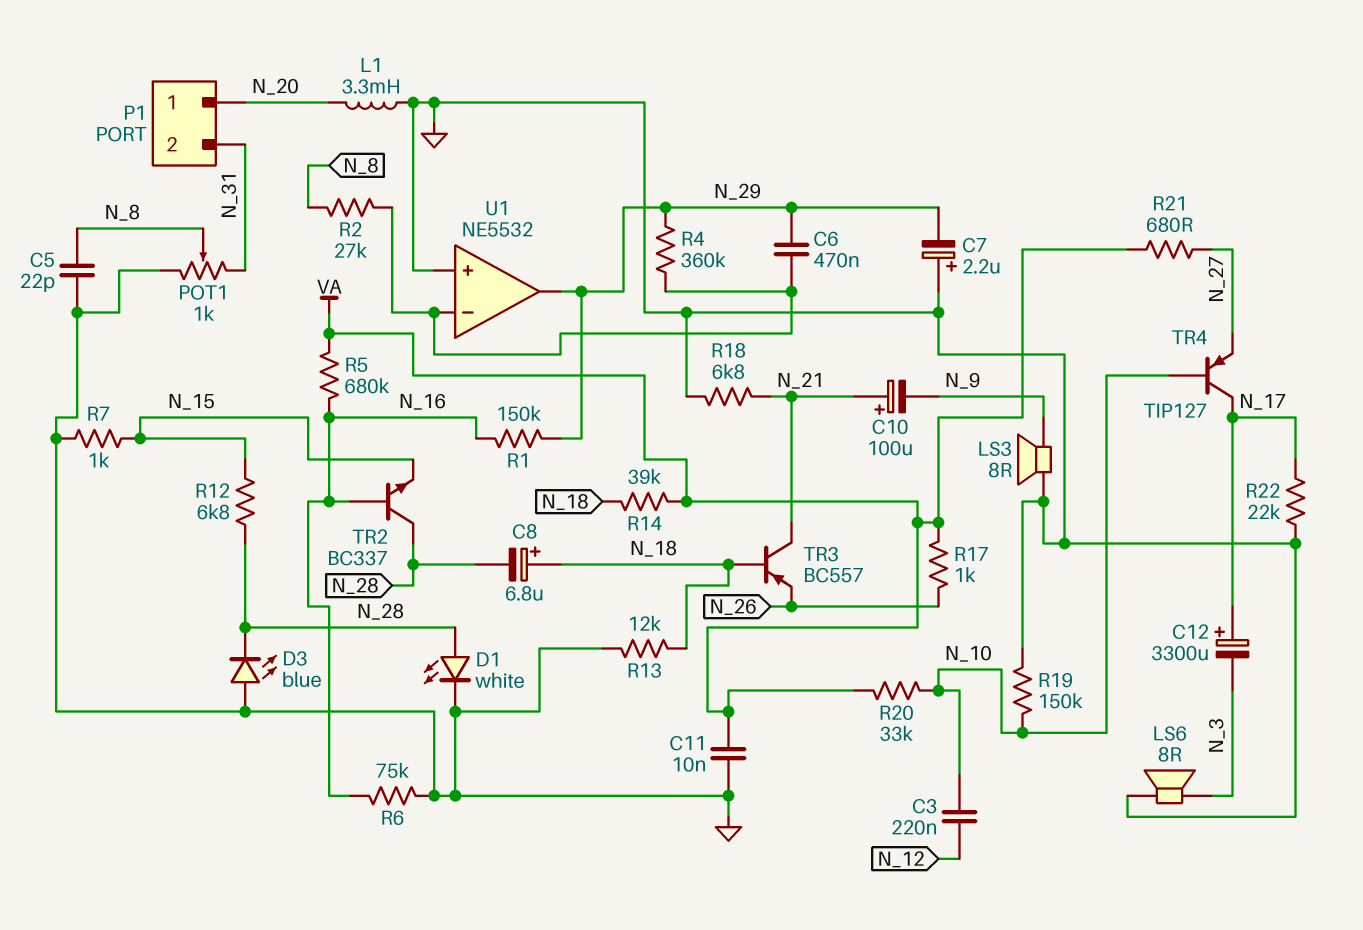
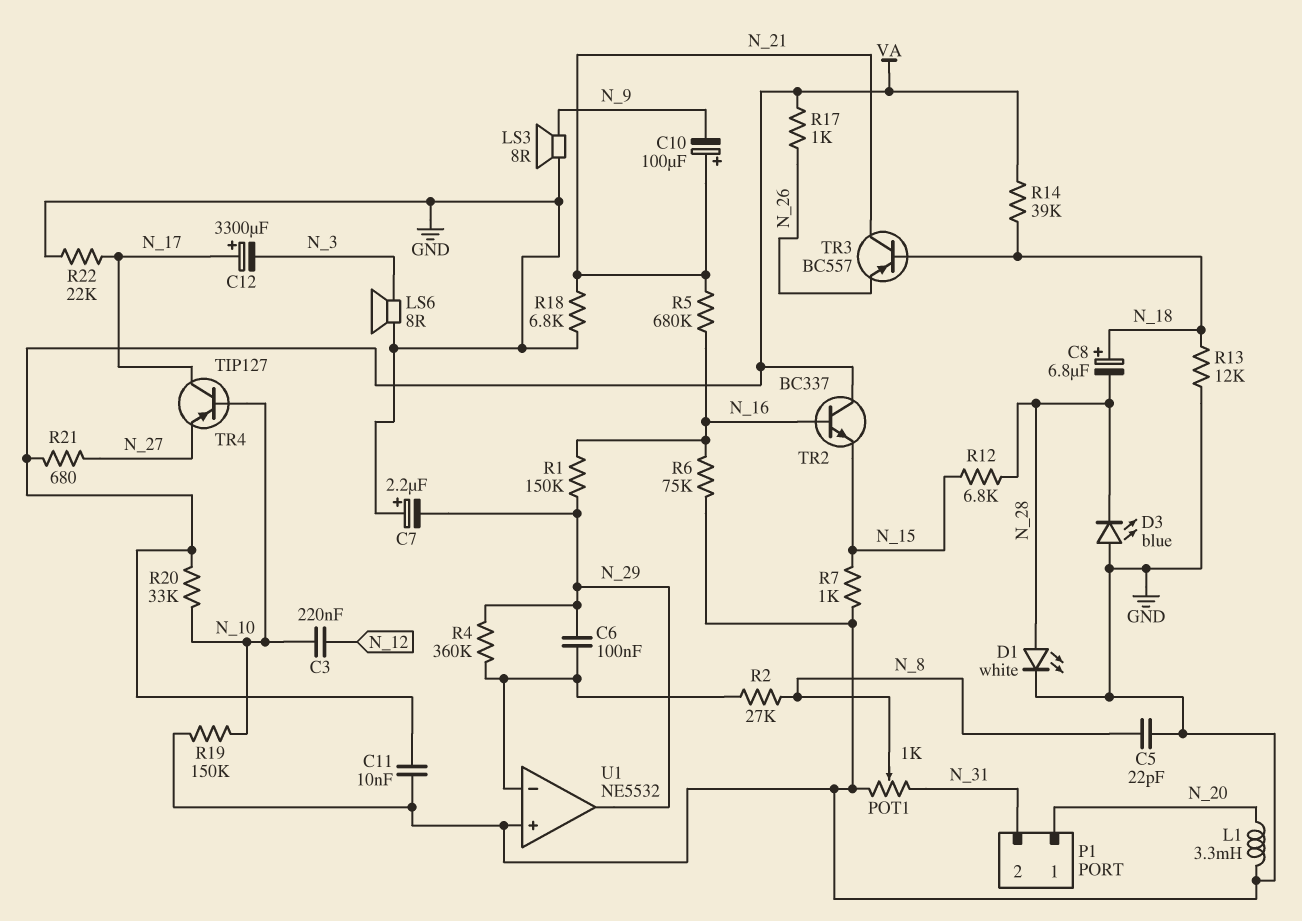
C6: 470nF (N_29, U1/in-) -> 100nF (N_29, U1/in-)
R5: 680k (N_16, VA) -> 680k (N_16, N_21)
TR2: NPN BC337 (B N_16, C N_28, E N_15) -> NPN BC337 (B N_16, C VA, E N_15)

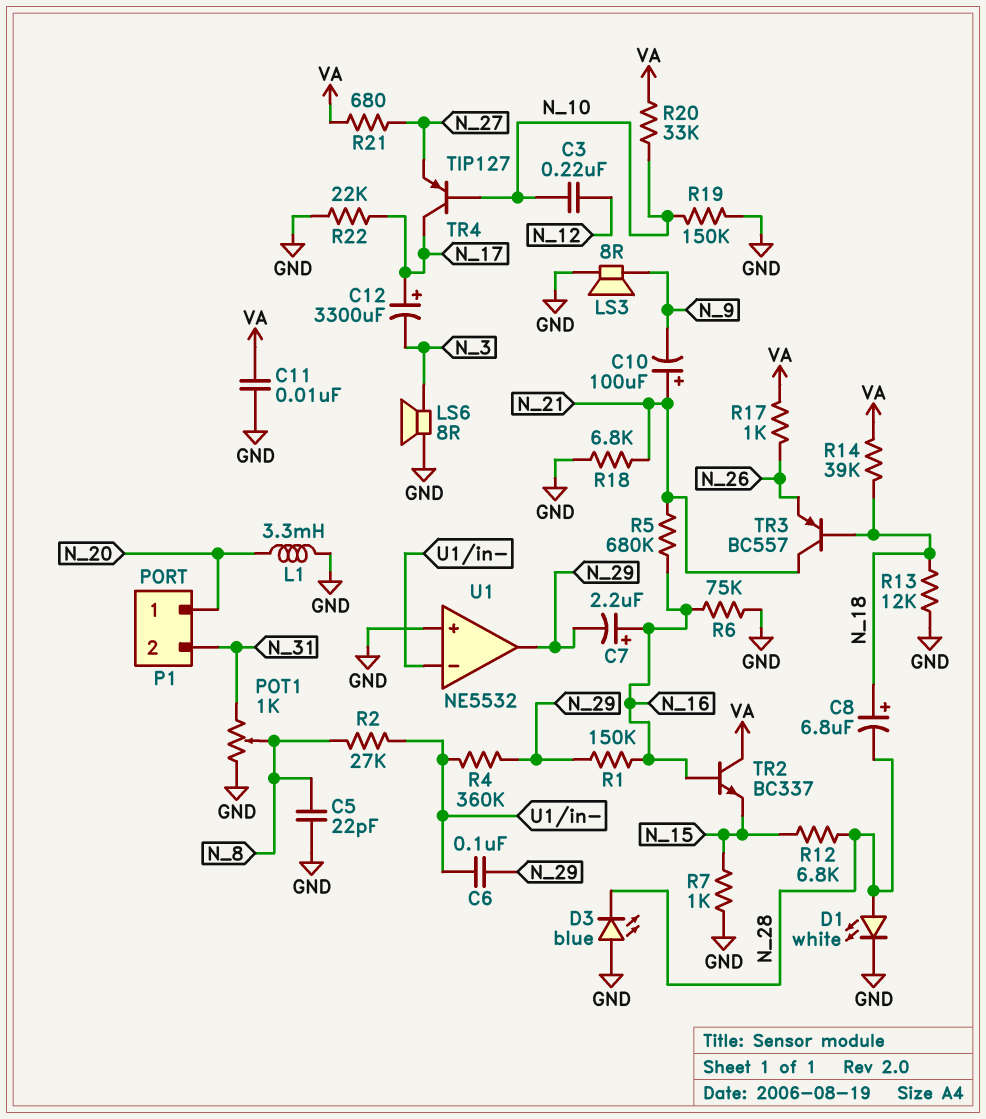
C7: 2.2uF (plus GND, minus N_29) -> 2.2uF (plus N_16, minus N_29)

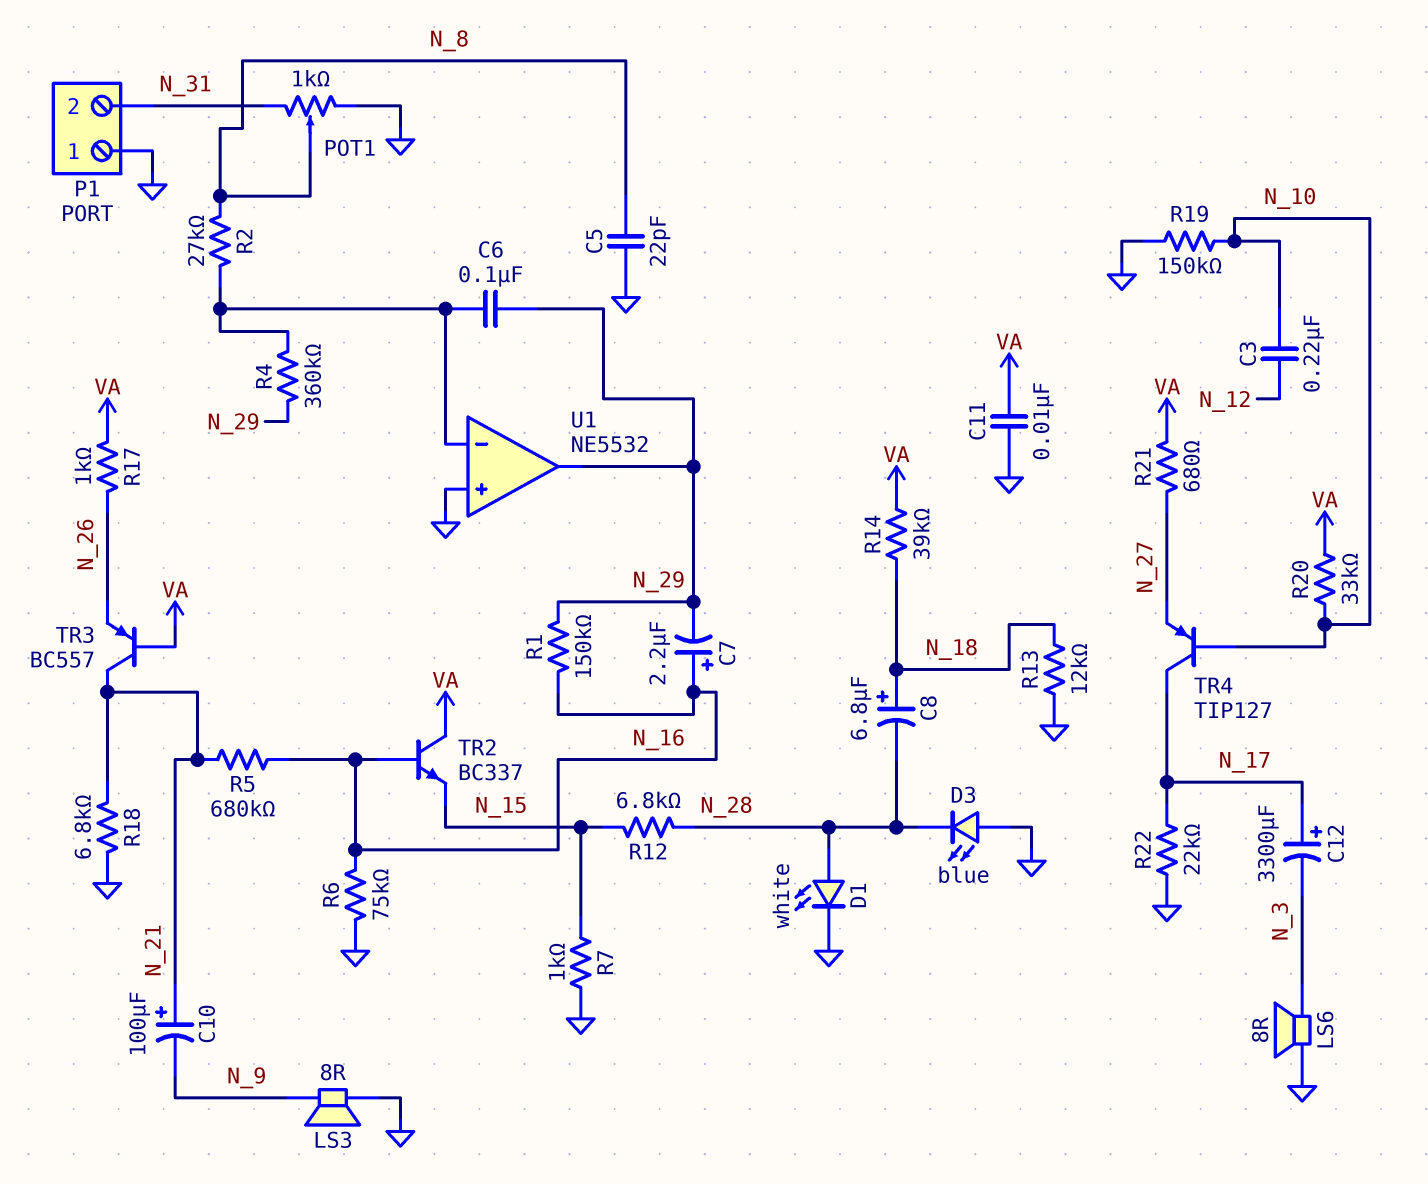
L1: 3.3mH (GND, N_20) -> none
P1 pin 1: N_20 -> GND
TR3: PNP BC557 (B N_18, C N_21, E N_26) -> PNP BC557 (B VA, C N_21, E N_26)

